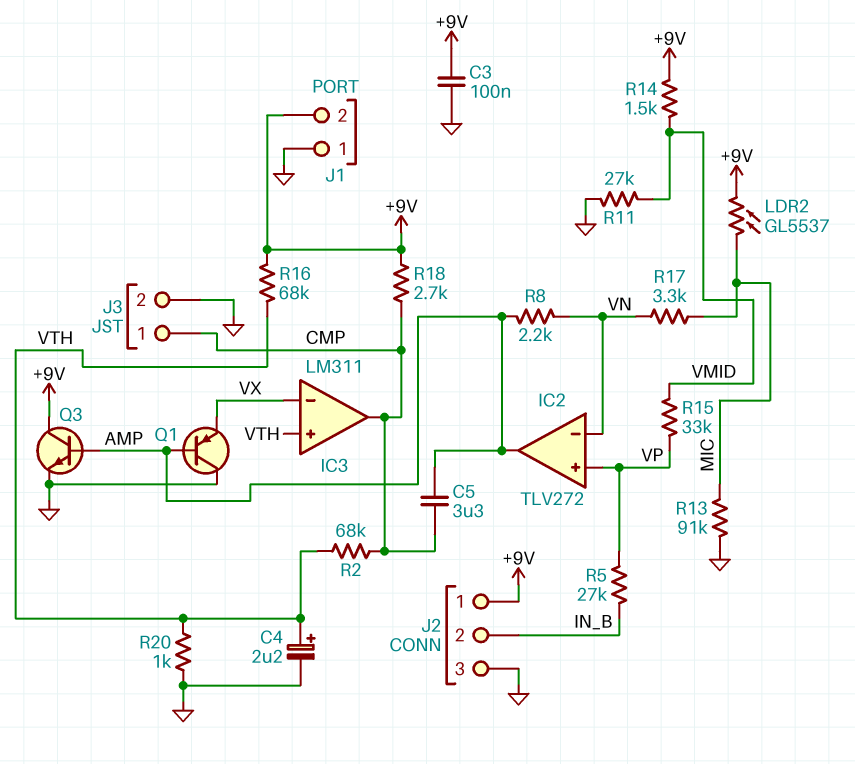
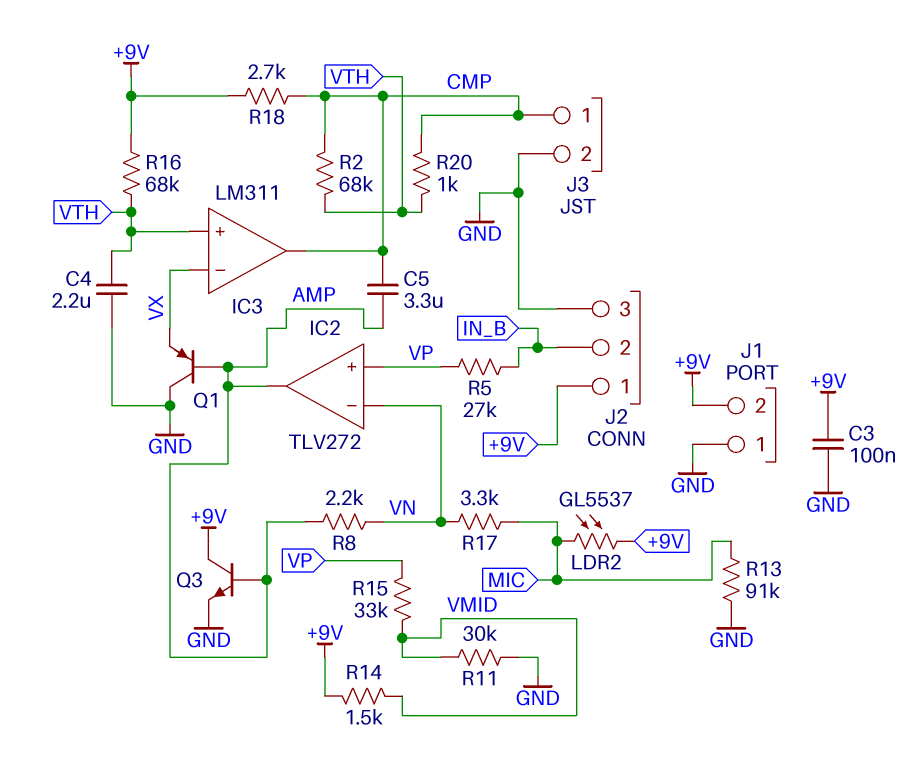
C4: 2.2uF (plus VTH, minus GND) -> 2.2uF (GND, VTH)
R11: 27k (GND, VMID) -> 30k (GND, VMID)
R20: 1k (GND, VTH) -> 1k (CMP, VTH)

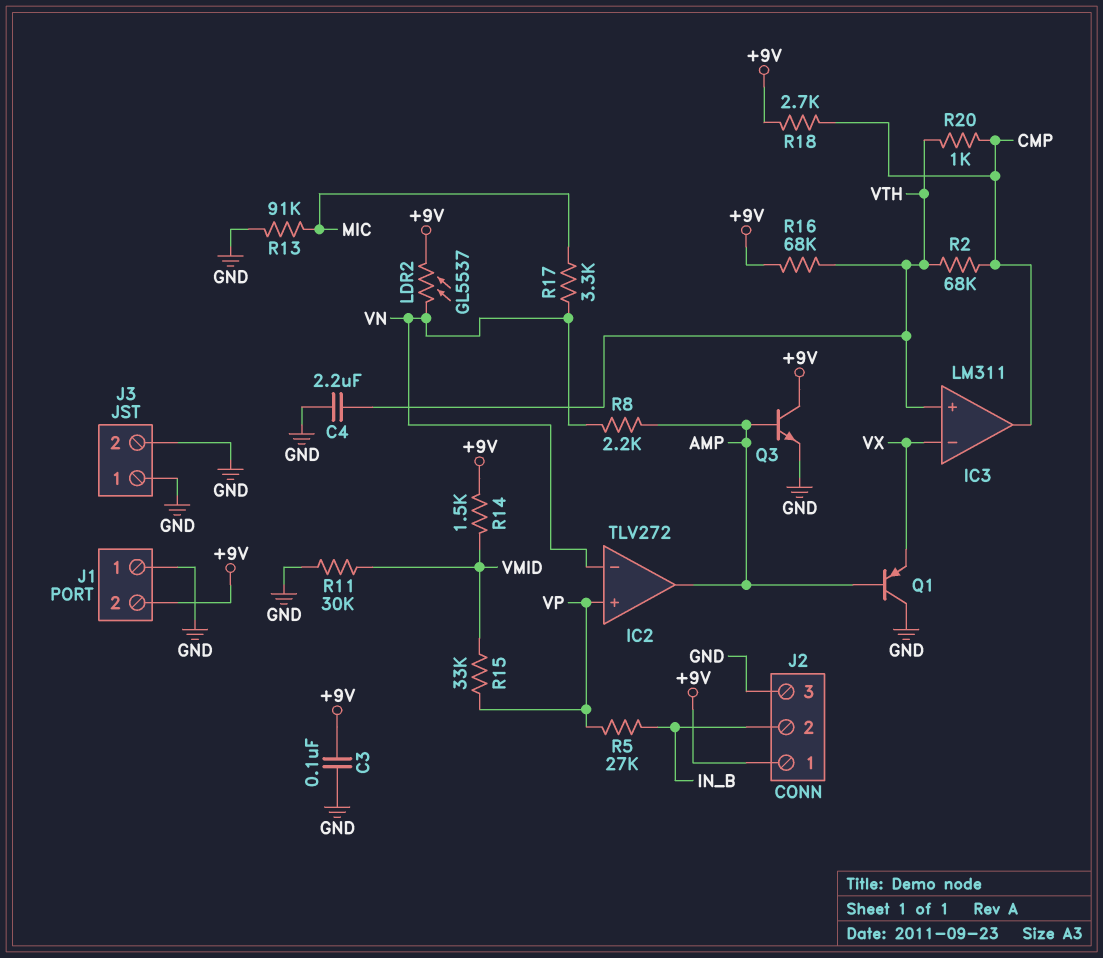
C5: 3.3uF (AMP, CMP) -> none
J3 pin 1: CMP -> GND
LDR2: GL5537 (+9V, MIC) -> GL5537 (+9V, VN)

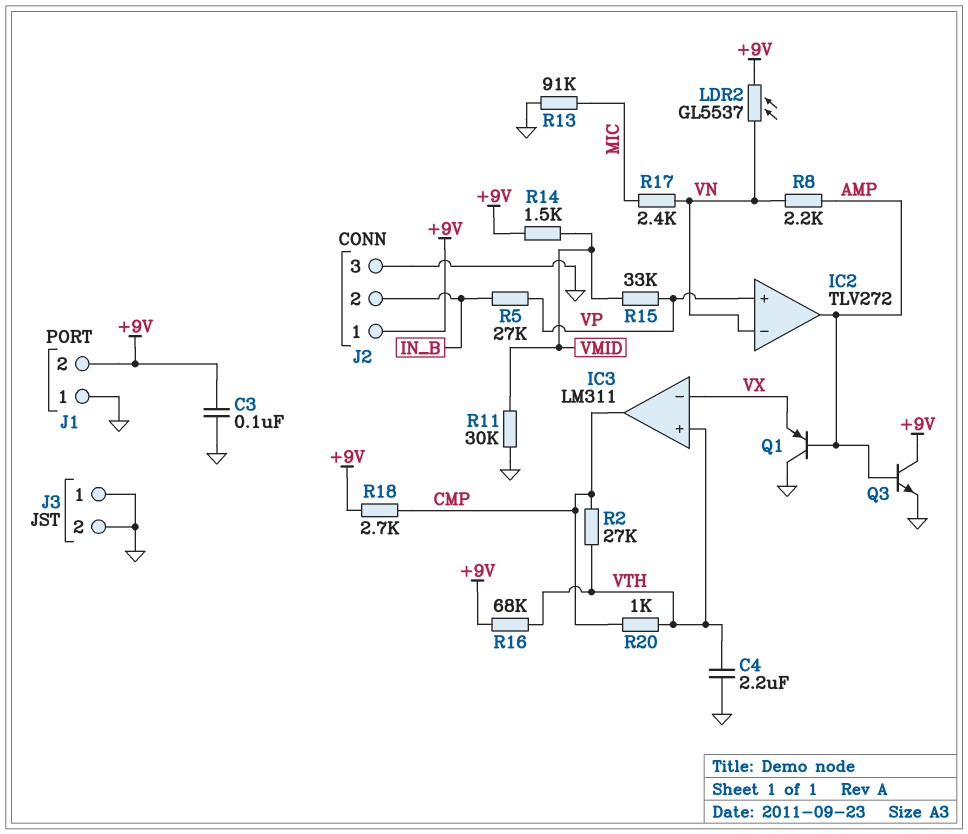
R2: 68k (CMP, VTH) -> 27k (CMP, VTH)
R17: 3.3k (MIC, VN) -> 2.4k (MIC, VN)

